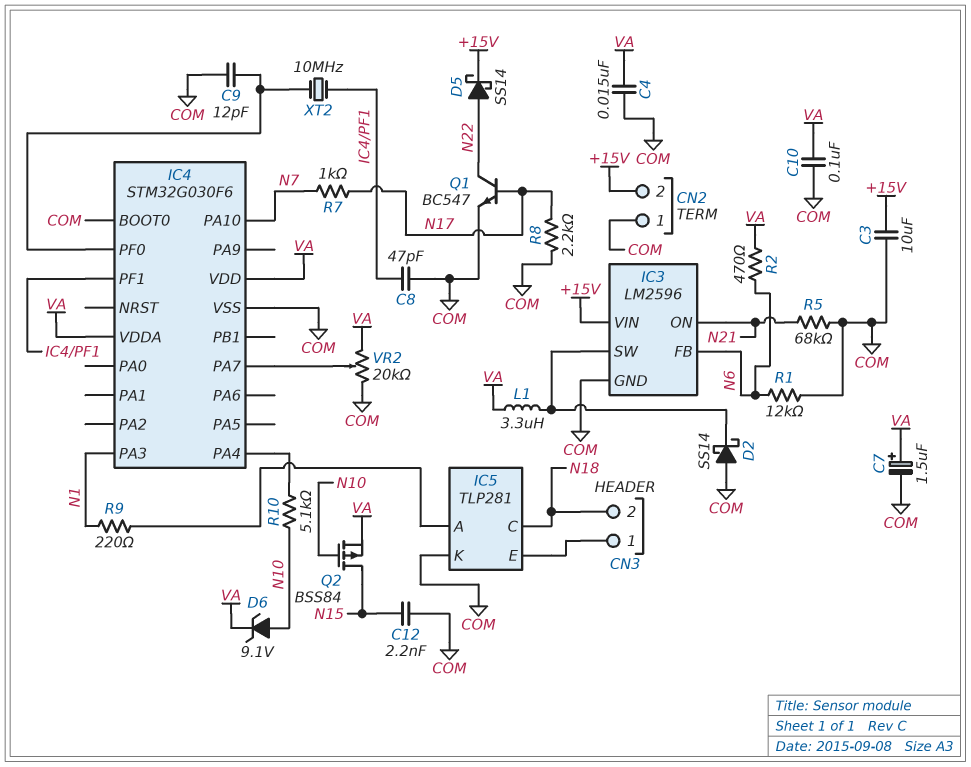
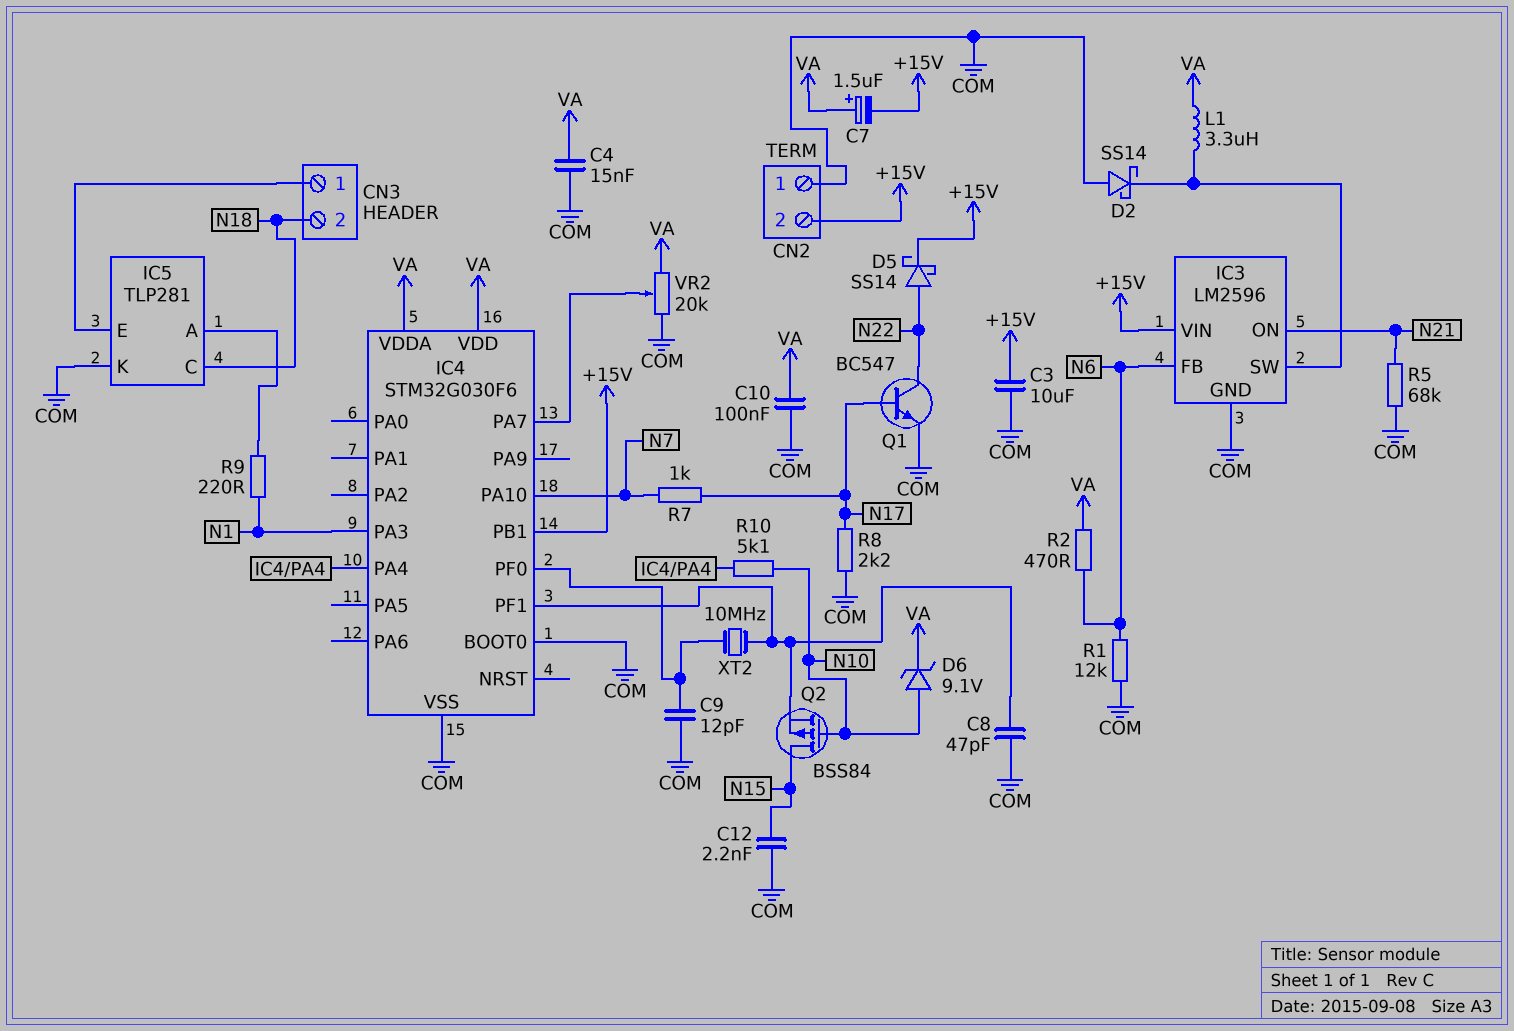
C7: 1.5uF (plus VA, minus COM) -> 1.5uF (plus VA, minus +15V)
IC4 pin PB1: none -> +15V
Q2: PMOS BSS84 (G N10, D N15, S VA) -> PMOS BSS84 (G N10, D N15, S IC4/PF1)

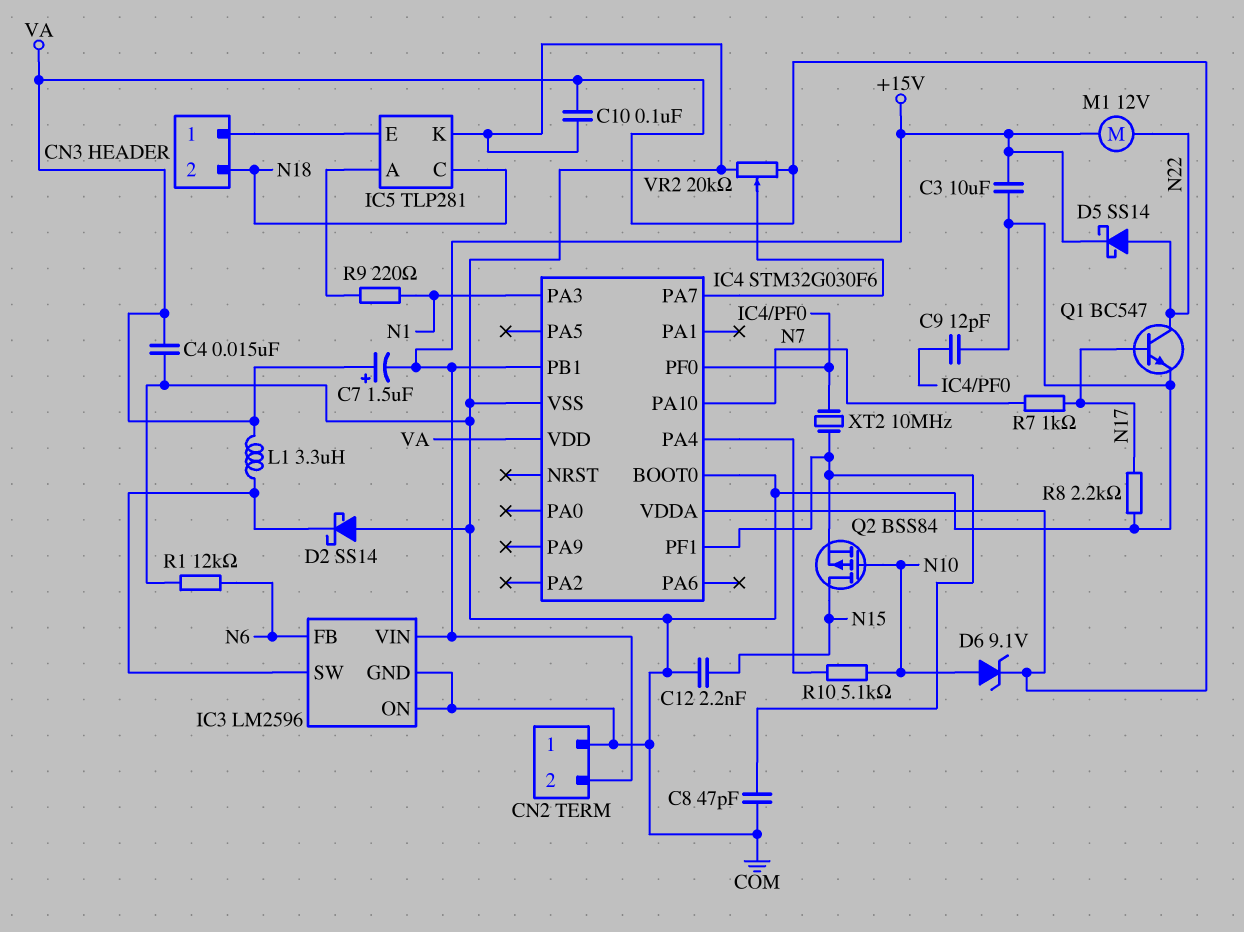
IC3 pin ON: N21 -> COM
M1: none -> motor 12V (+15V, N22)
R2: 470 (N6, VA) -> none
R5: 68k (COM, N21) -> none

